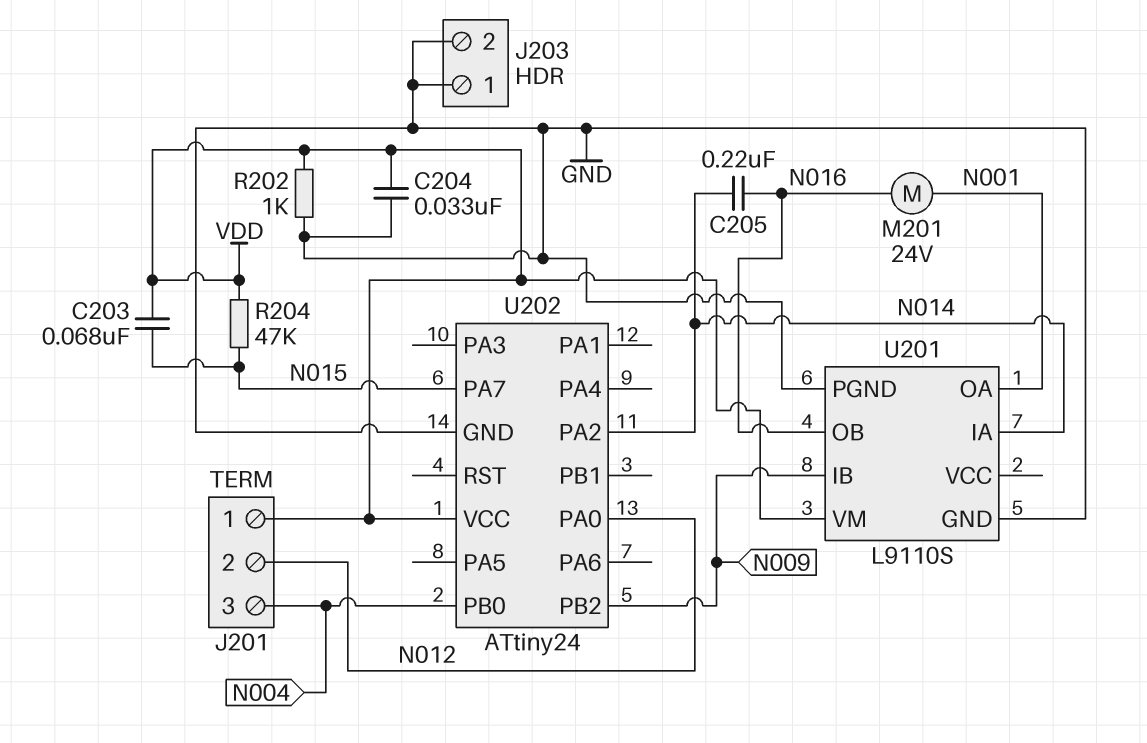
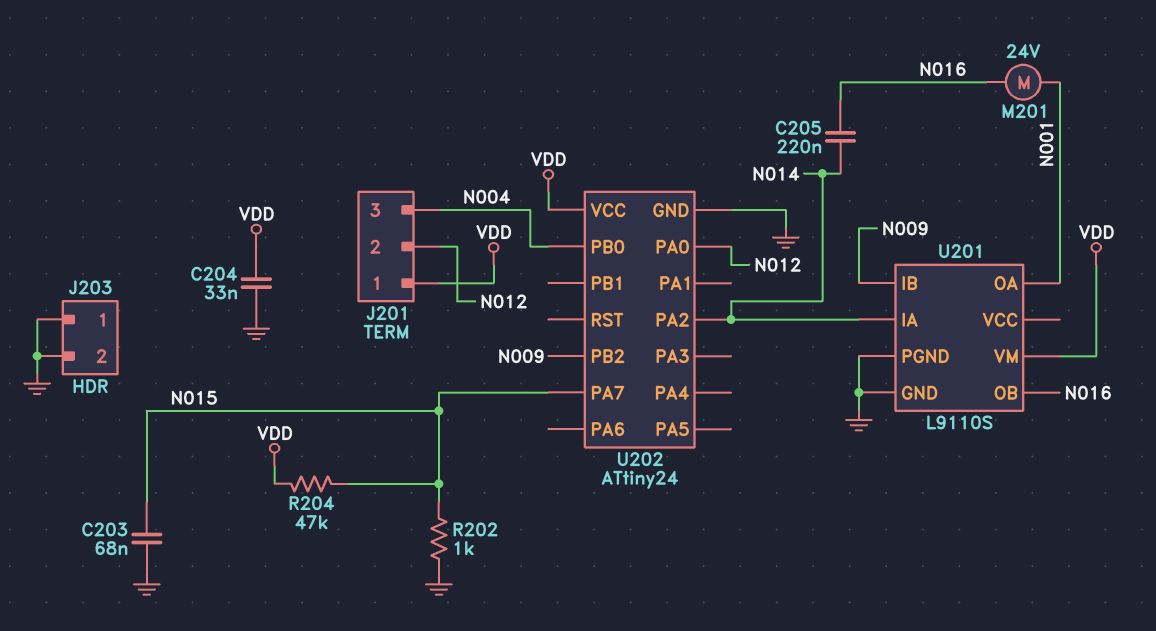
C203: 68nF (N015, VDD) -> 68nF (GND, N015)
R202: 1k (GND, VDD) -> 1k (GND, N015)

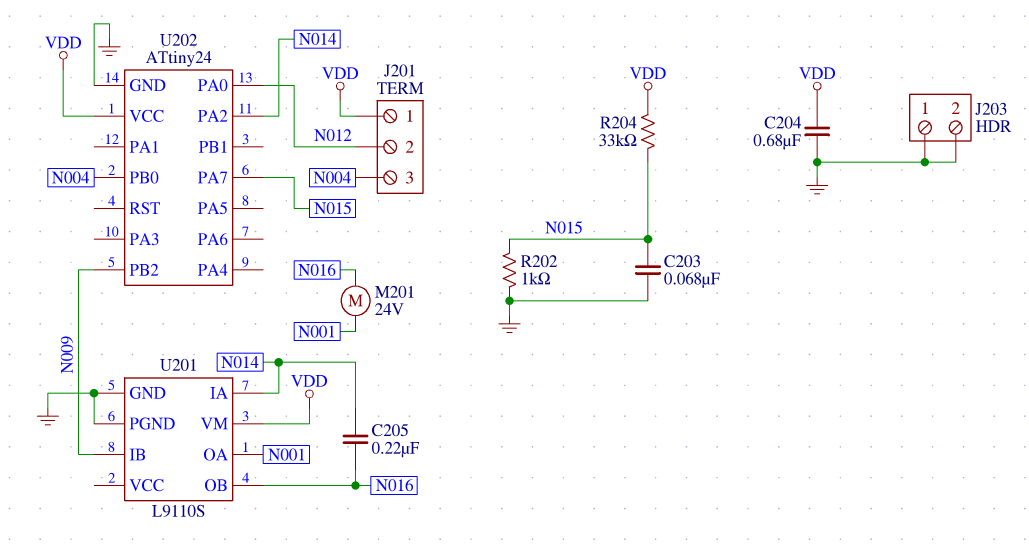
C204: 33nF (GND, VDD) -> 680nF (GND, VDD)
R204: 47k (N015, VDD) -> 33k (N015, VDD)

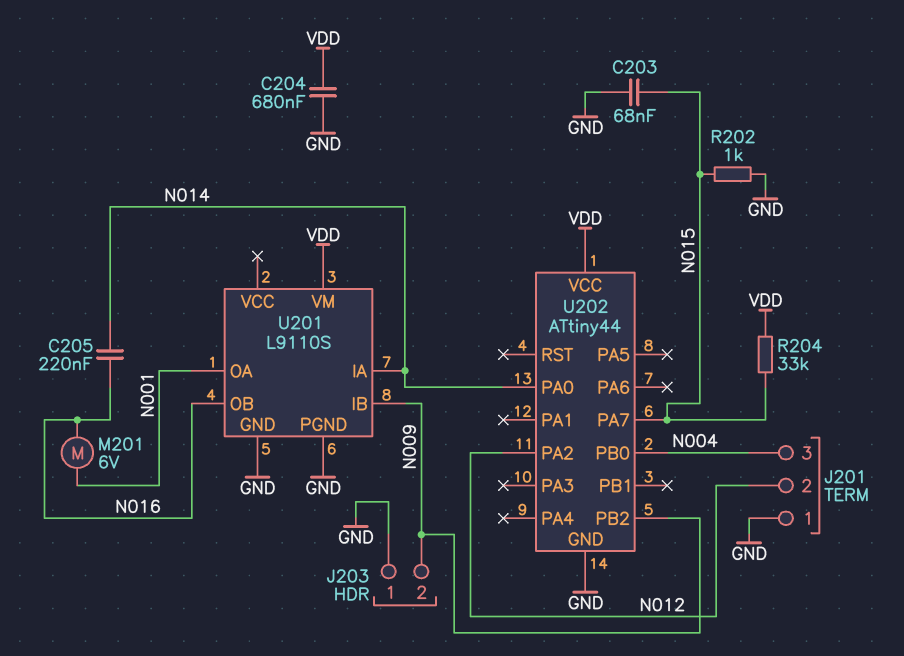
J201 pin 1: VDD -> GND
J203 pin 2: GND -> N009
M201: motor 24V (N001, N016) -> motor 6V (N001, N016)
U202: ATtiny24 -> ATtiny44
U202 pin PA0: N012 -> N014
U202 pin PA2: N014 -> N012

